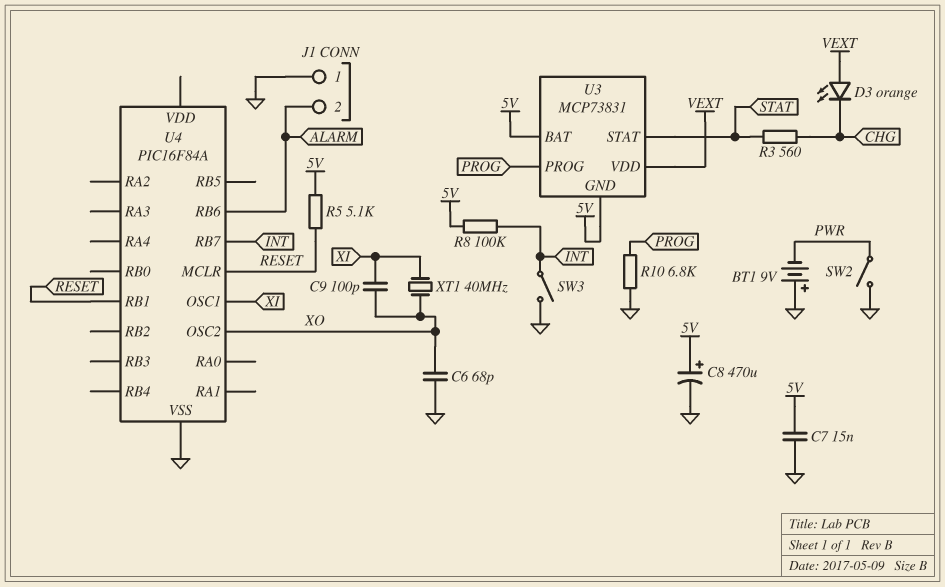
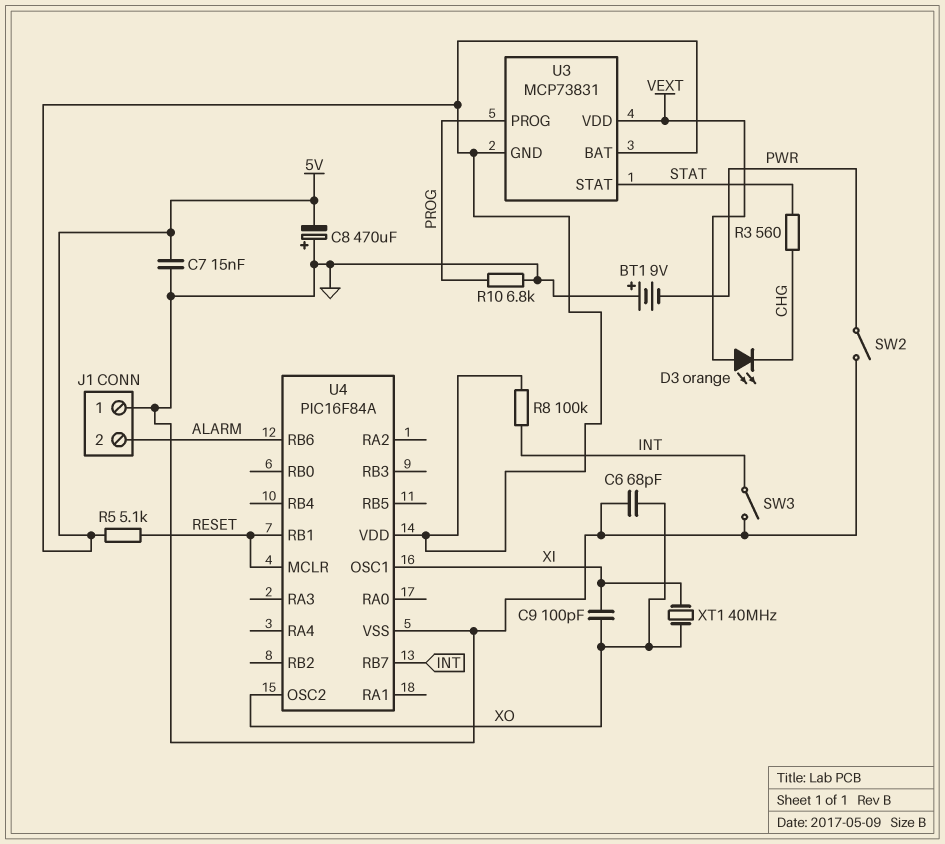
C8: 470uF (plus 5V, minus GND) -> 470uF (plus GND, minus 5V)
U4 pin VDD: none -> 5V

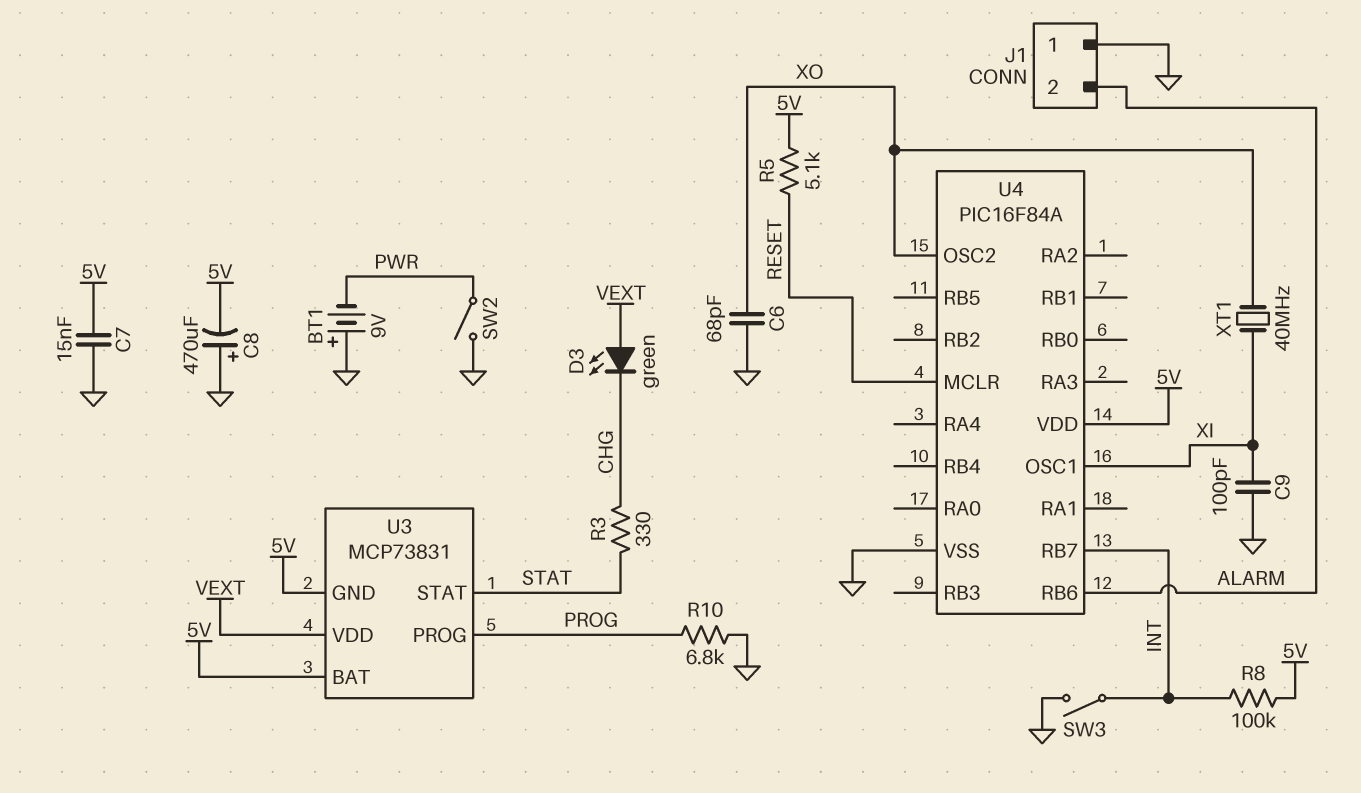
C9: 100pF (XI, XO) -> 100pF (GND, XI)
D3: LED orange (A VEXT, K CHG) -> LED green (A VEXT, K CHG)
R3: 560 (CHG, STAT) -> 330 (CHG, STAT)
U4 pin RB1: RESET -> none

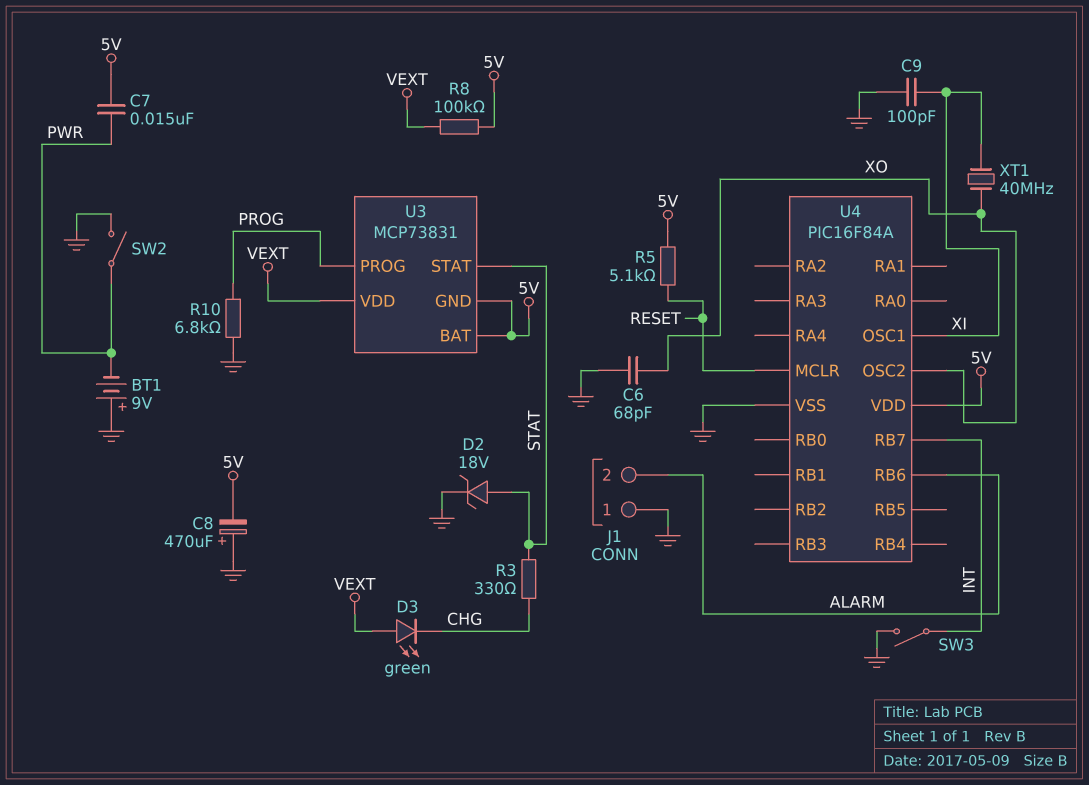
C7: 15nF (5V, GND) -> 15nF (5V, PWR)
D2: none -> zener 18V (A STAT, K GND)
R8: 100k (5V, INT) -> 100k (5V, VEXT)

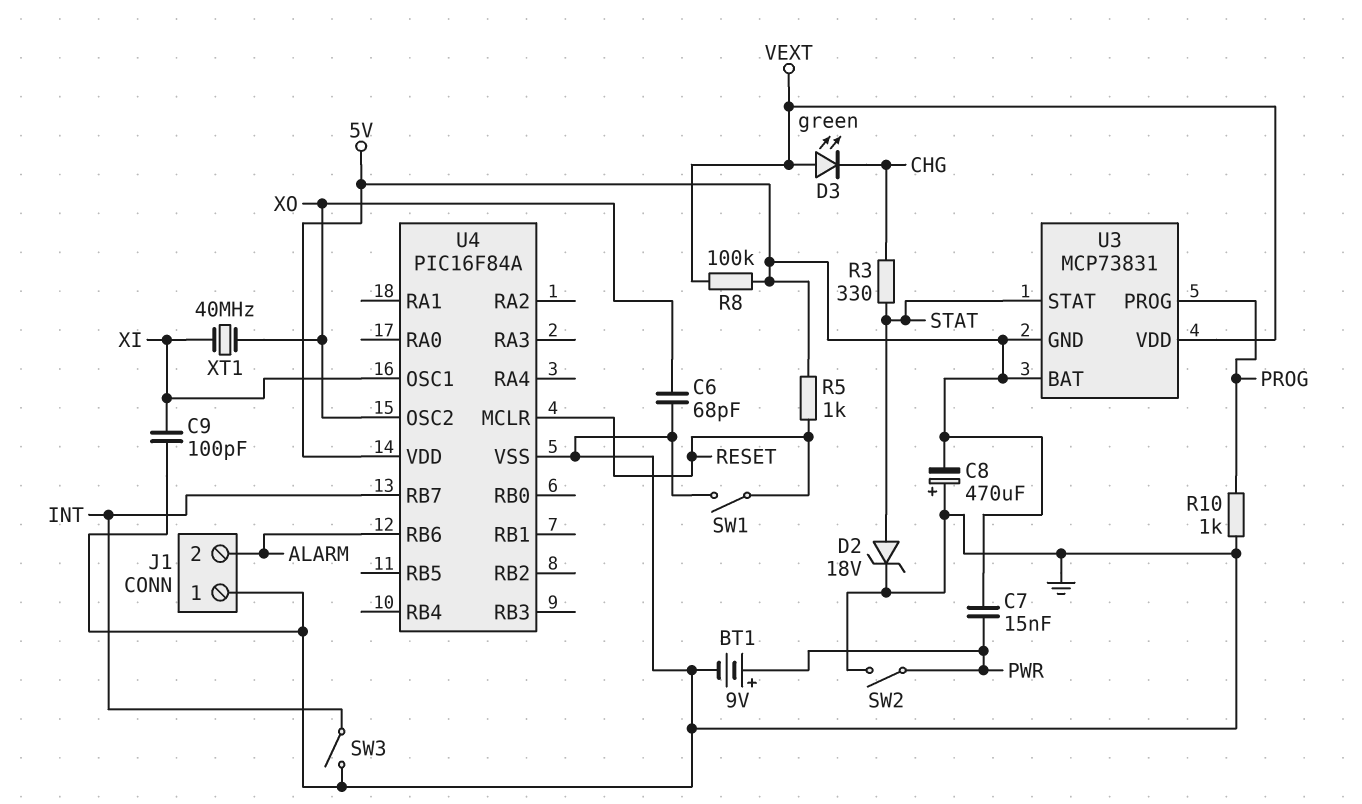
BT1: 9V (plus GND, minus PWR) -> 9V (plus PWR, minus GND)
R5: 5.1k (5V, RESET) -> 1k (5V, RESET)
R10: 6.8k (GND, PROG) -> 1k (GND, PROG)
SW1: none -> switch (GND, RESET)

